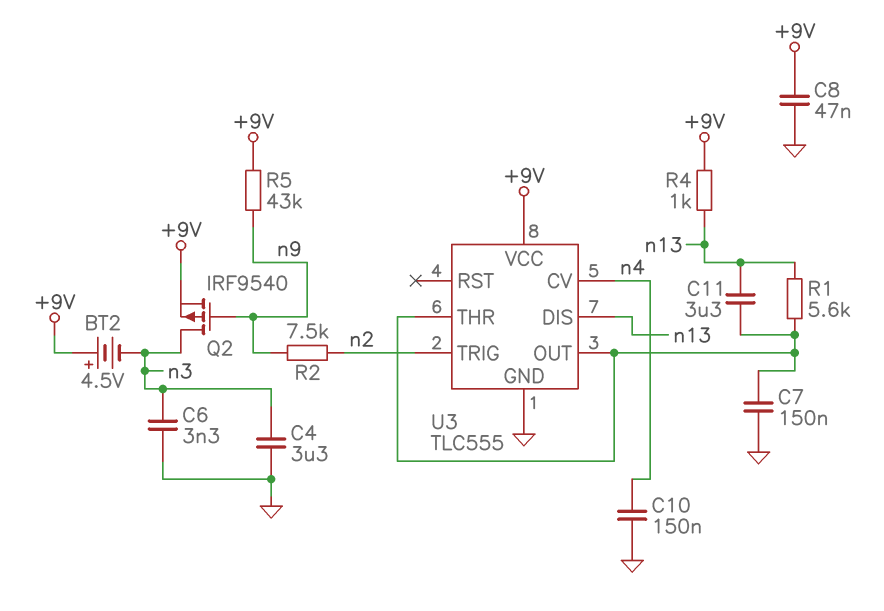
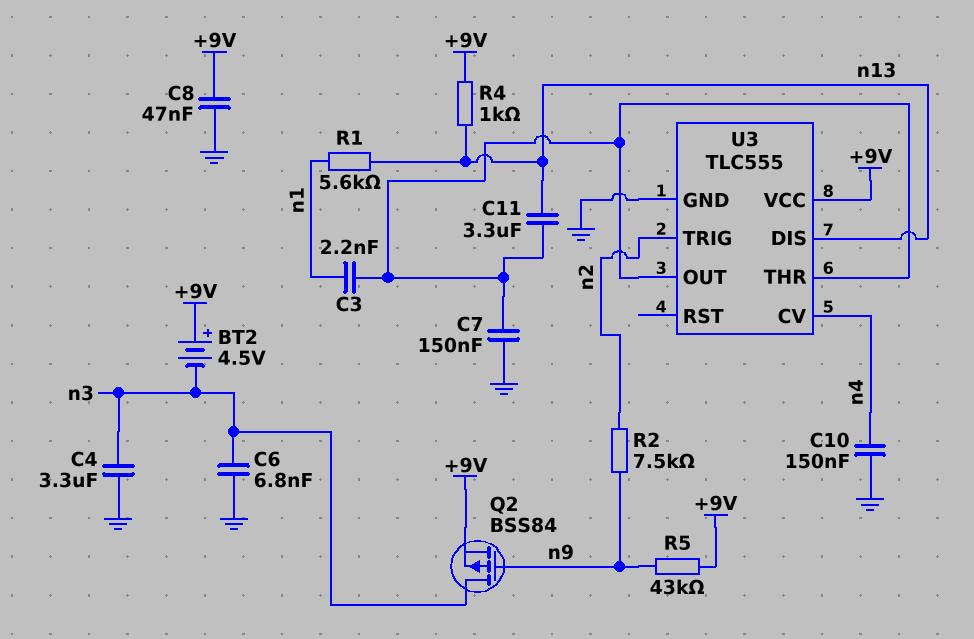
C3: none -> 2.2nF (U3/OUT, n1)
C6: 3.3nF (GND, n3) -> 6.8nF (GND, n3)
Q2: PMOS IRF9540 (G n9, D n3, S +9V) -> PMOS BSS84 (G n9, D n3, S +9V)
R1: 5.6k (U3/OUT, n13) -> 5.6k (n1, n13)

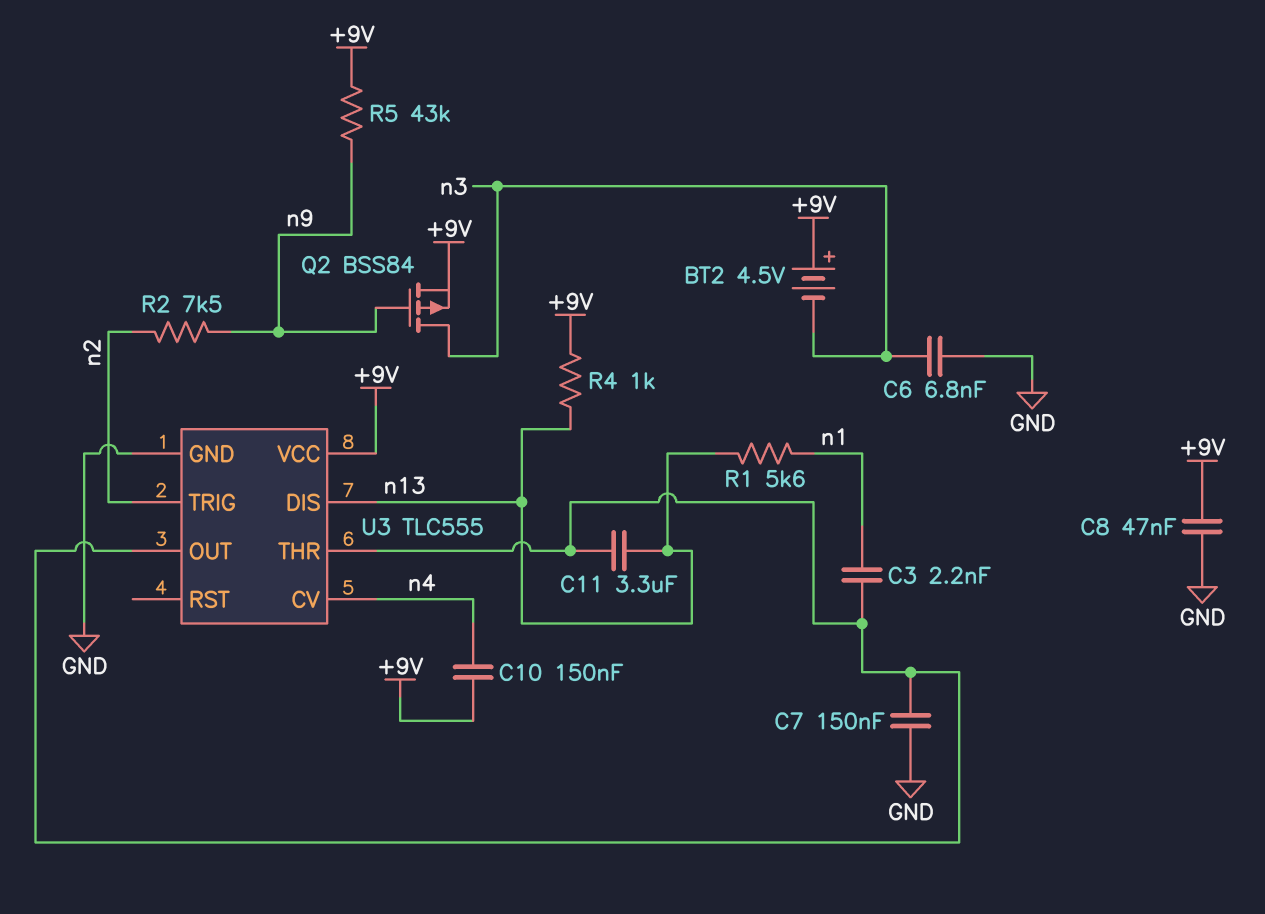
C4: 3.3uF (GND, n3) -> none
C10: 150nF (GND, n4) -> 150nF (+9V, n4)

